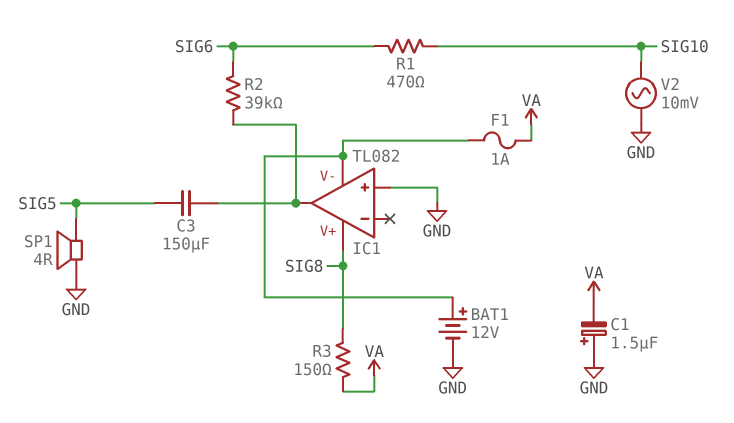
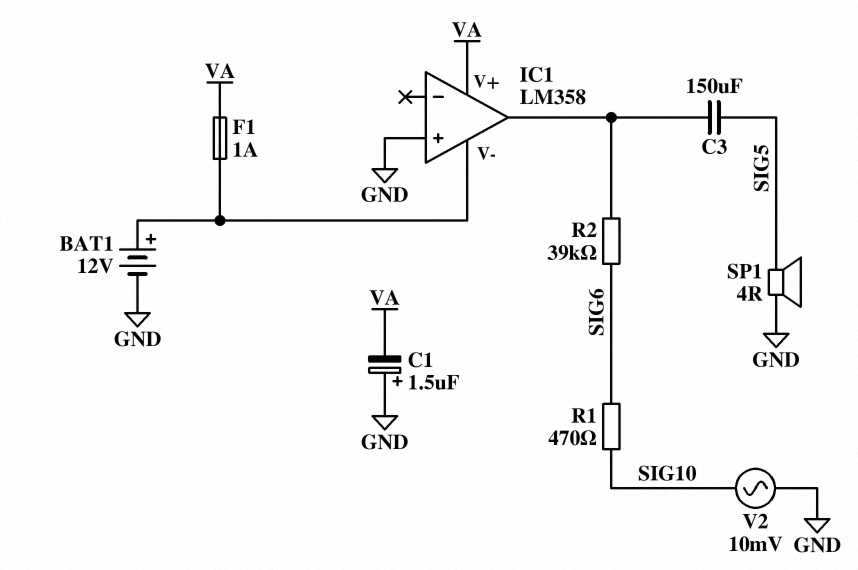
IC1: TL082 -> LM358
IC1 pin V+: SIG8 -> VA
R3: 150 (SIG8, VA) -> none

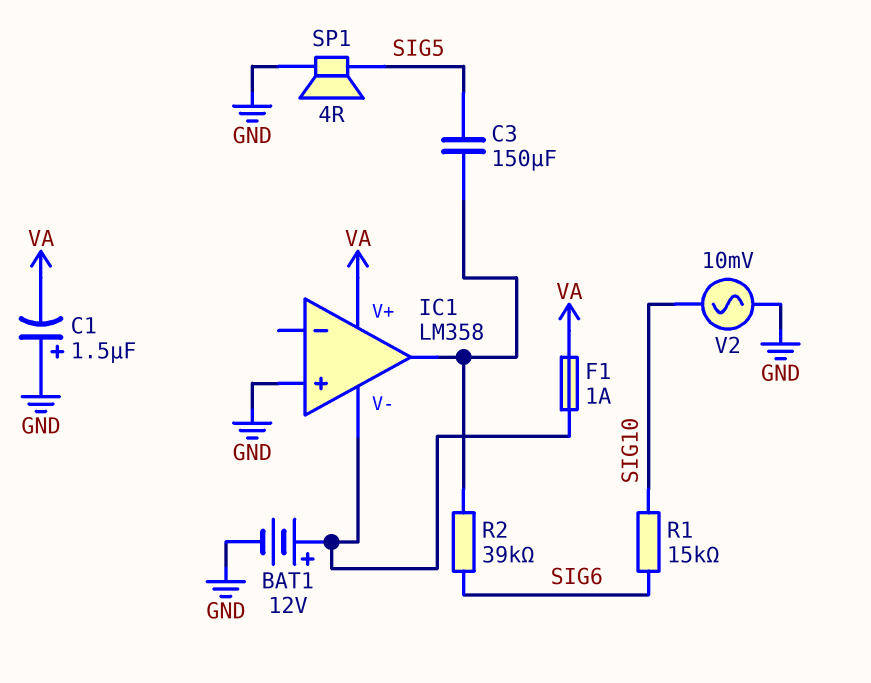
R1: 470 (SIG6, SIG10) -> 15k (SIG6, SIG10)

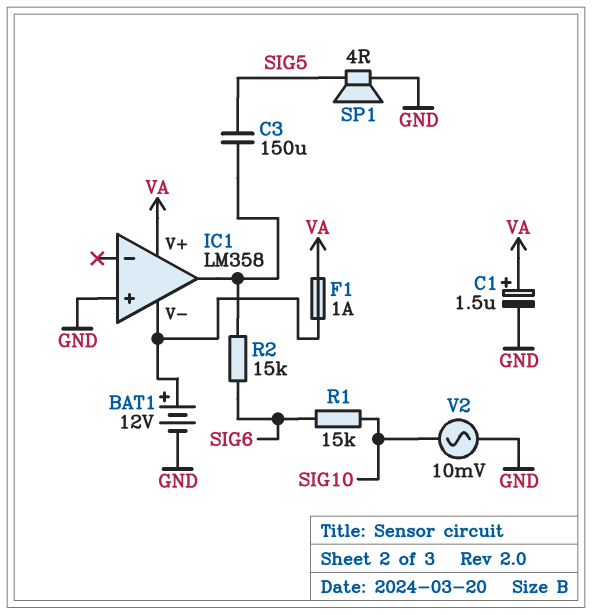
C1: 1.5uF (plus GND, minus VA) -> 1.5uF (plus VA, minus GND)
R2: 39k (IC1/out, SIG6) -> 15k (IC1/out, SIG6)

